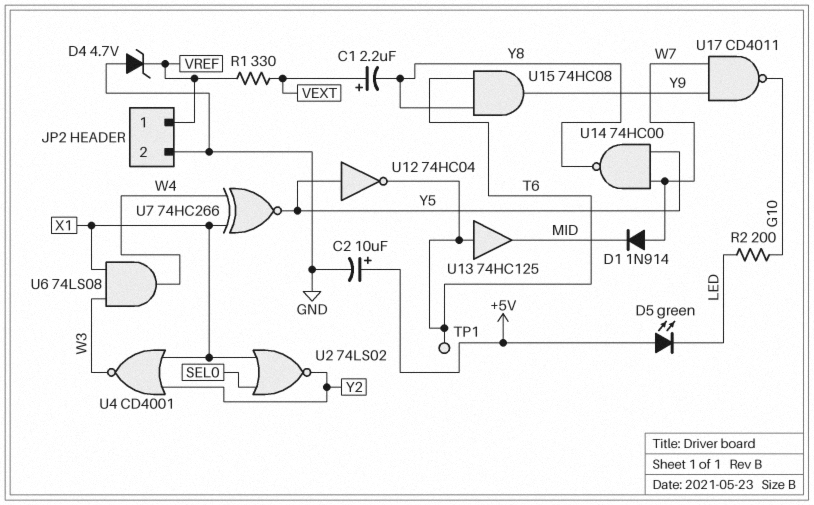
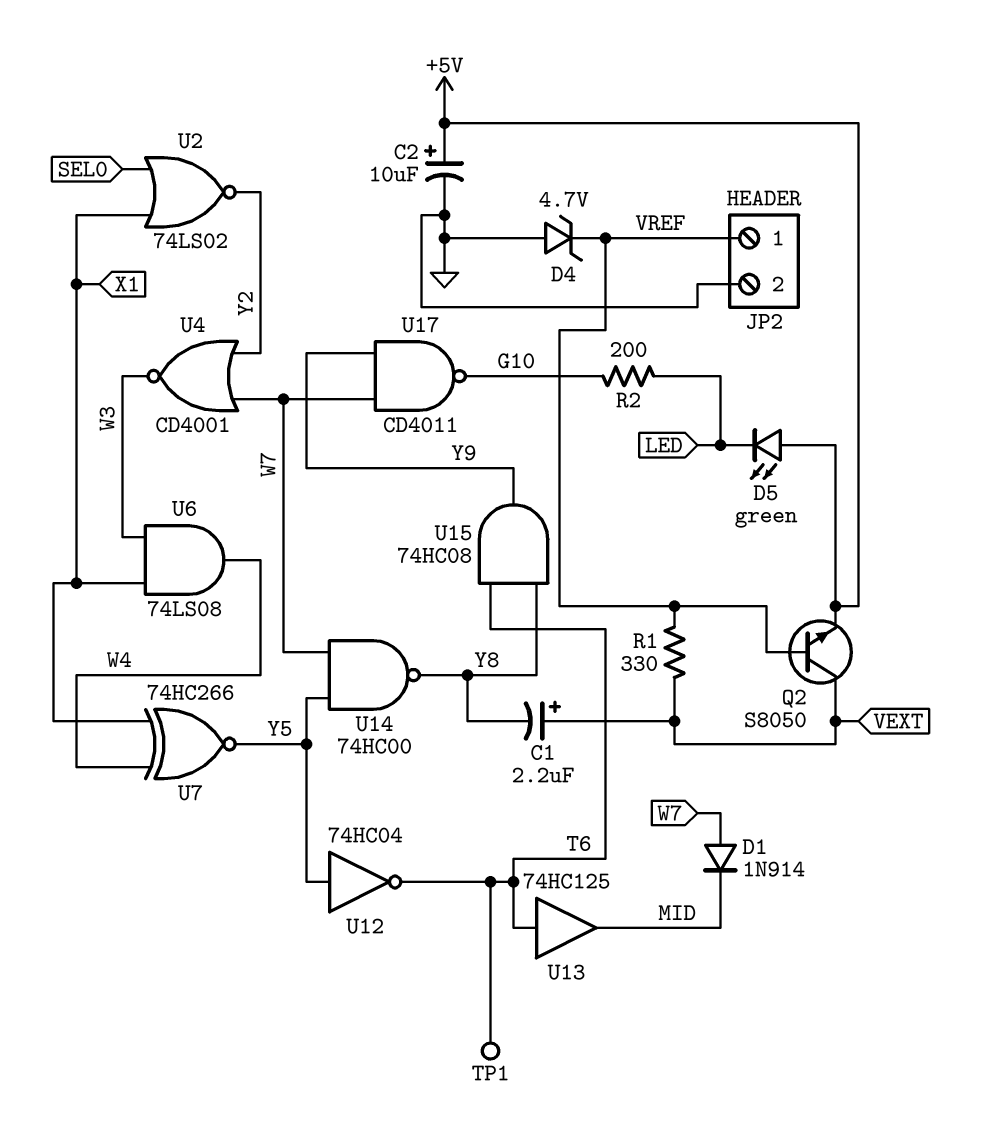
Q2: none -> NPN S8050 (B VREF, C VEXT, E +5V)
U4: NOR CD4001 (in X1, in Y2, out W3) -> NOR CD4001 (in W7, in Y2, out W3)

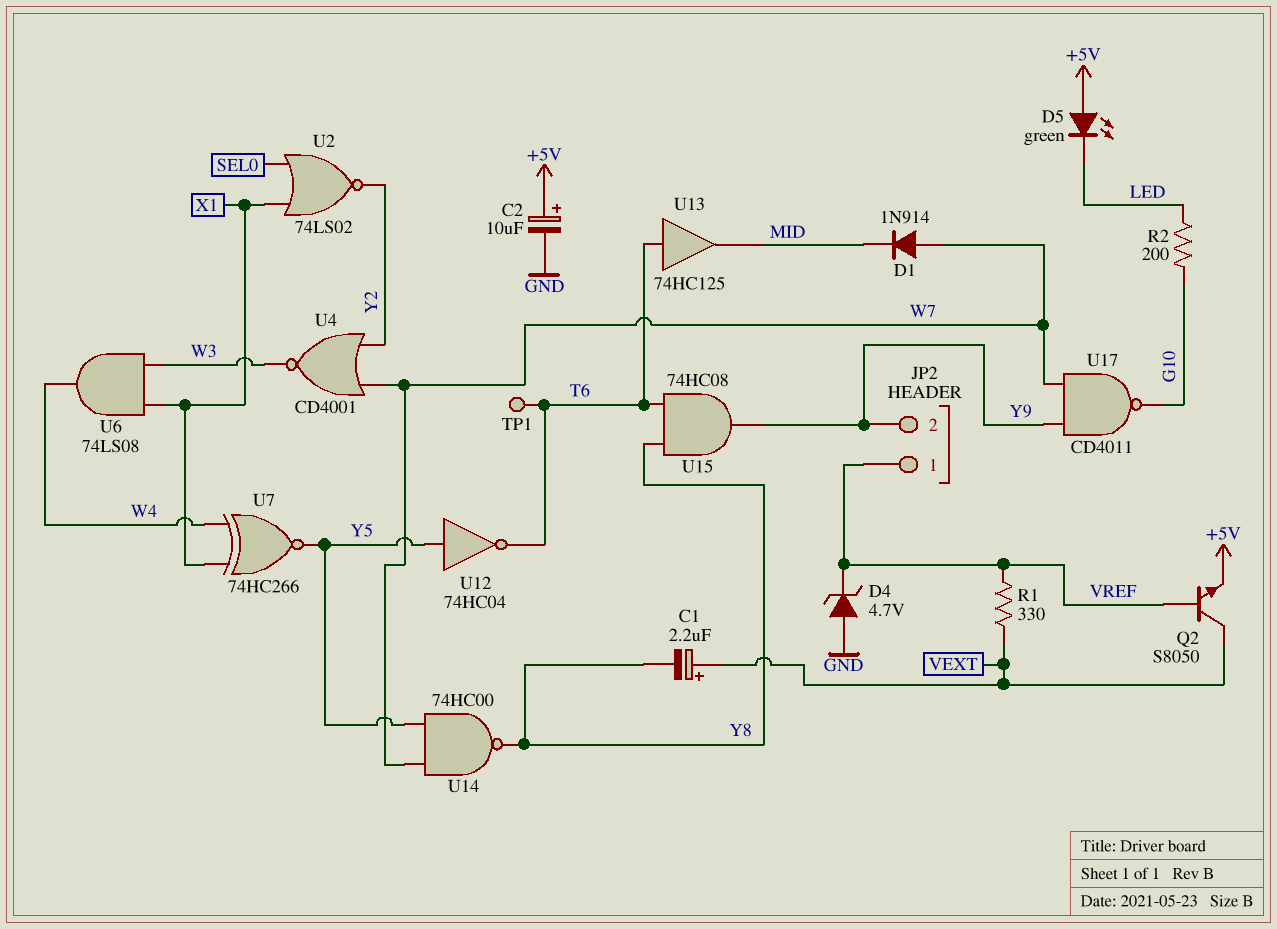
JP2 pin 2: GND -> Y9

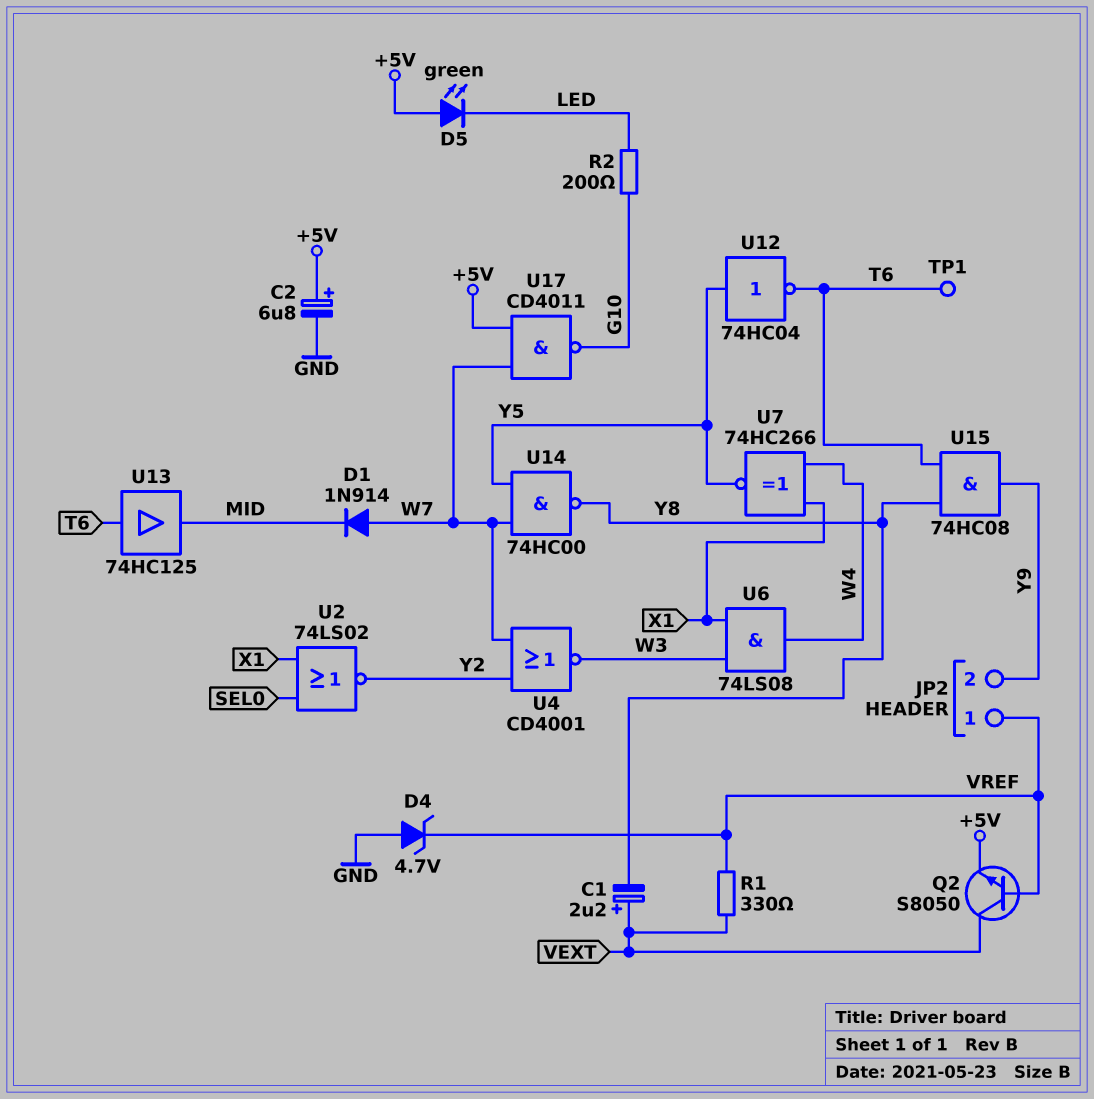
C2: 10uF (plus +5V, minus GND) -> 6.8uF (plus +5V, minus GND)
U17: NAND CD4011 (in W7, in Y9, out G10) -> NAND CD4011 (in +5V, in W7, out G10)

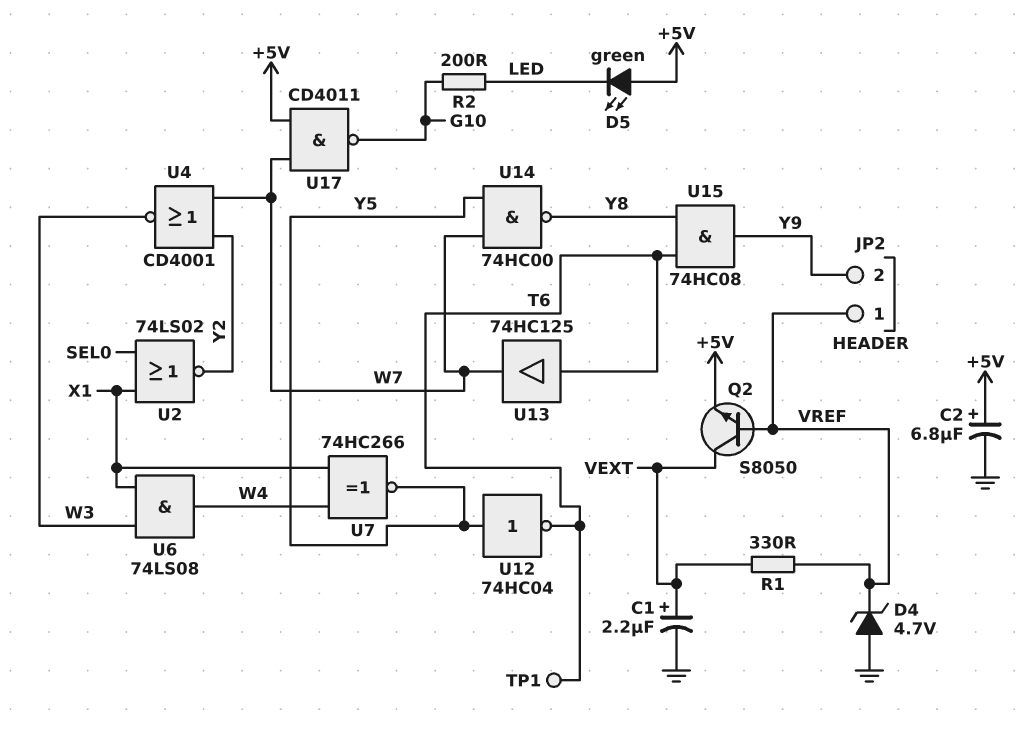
C1: 2.2uF (plus VEXT, minus Y8) -> 2.2uF (plus VEXT, minus GND)
D1: diode 1N914 (A W7, K MID) -> none
U13: buffer 74HC125 (in T6, out MID) -> buffer 74HC125 (in T6, out W7)

